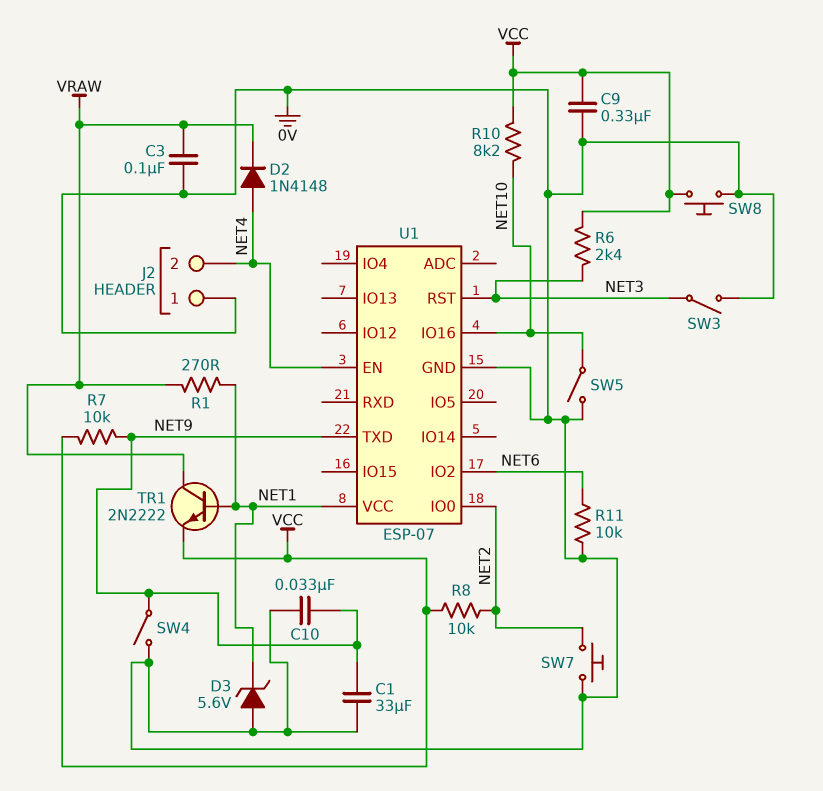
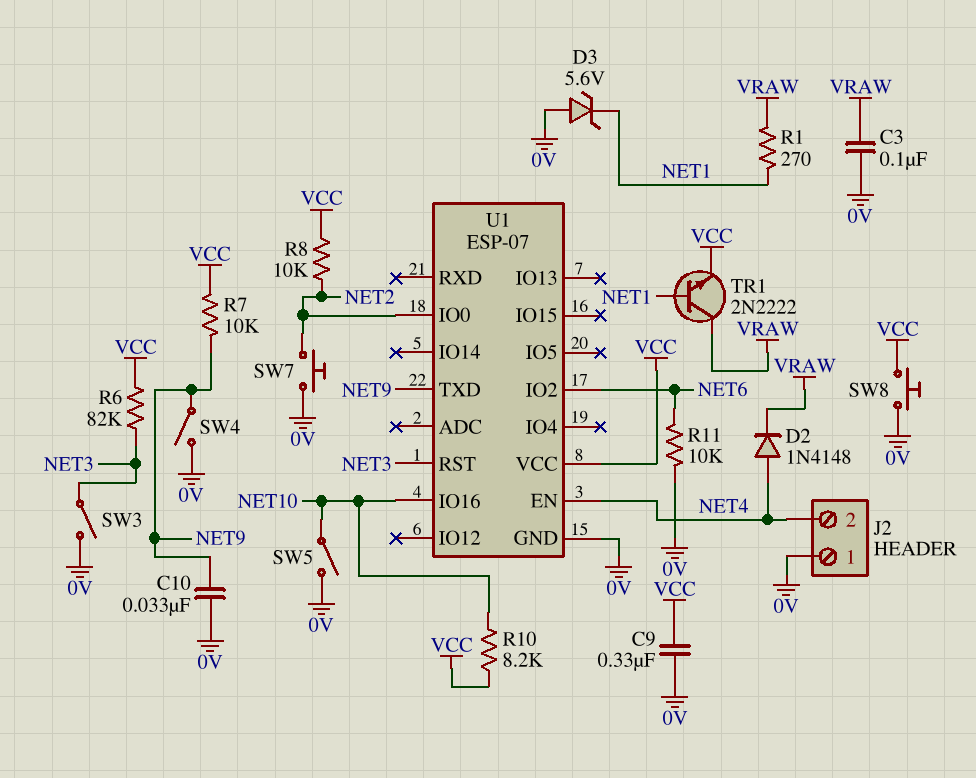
C1: 33uF (0V, NET9) -> none
R6: 2.4k (NET3, VCC) -> 82k (NET3, VCC)
U1 pin VCC: NET1 -> VCC

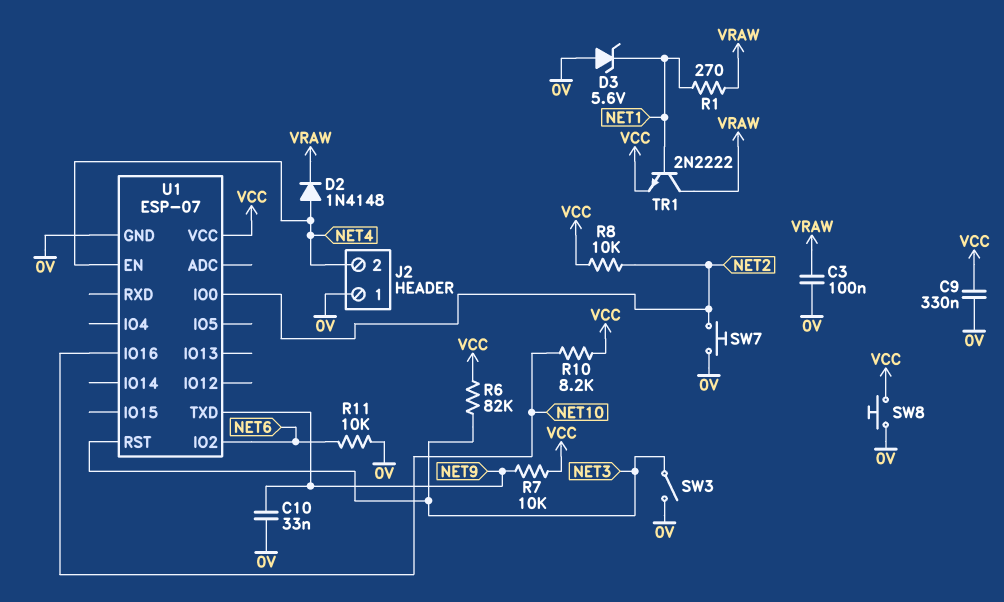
SW4: switch (0V, NET9) -> none
SW5: switch (0V, NET10) -> none

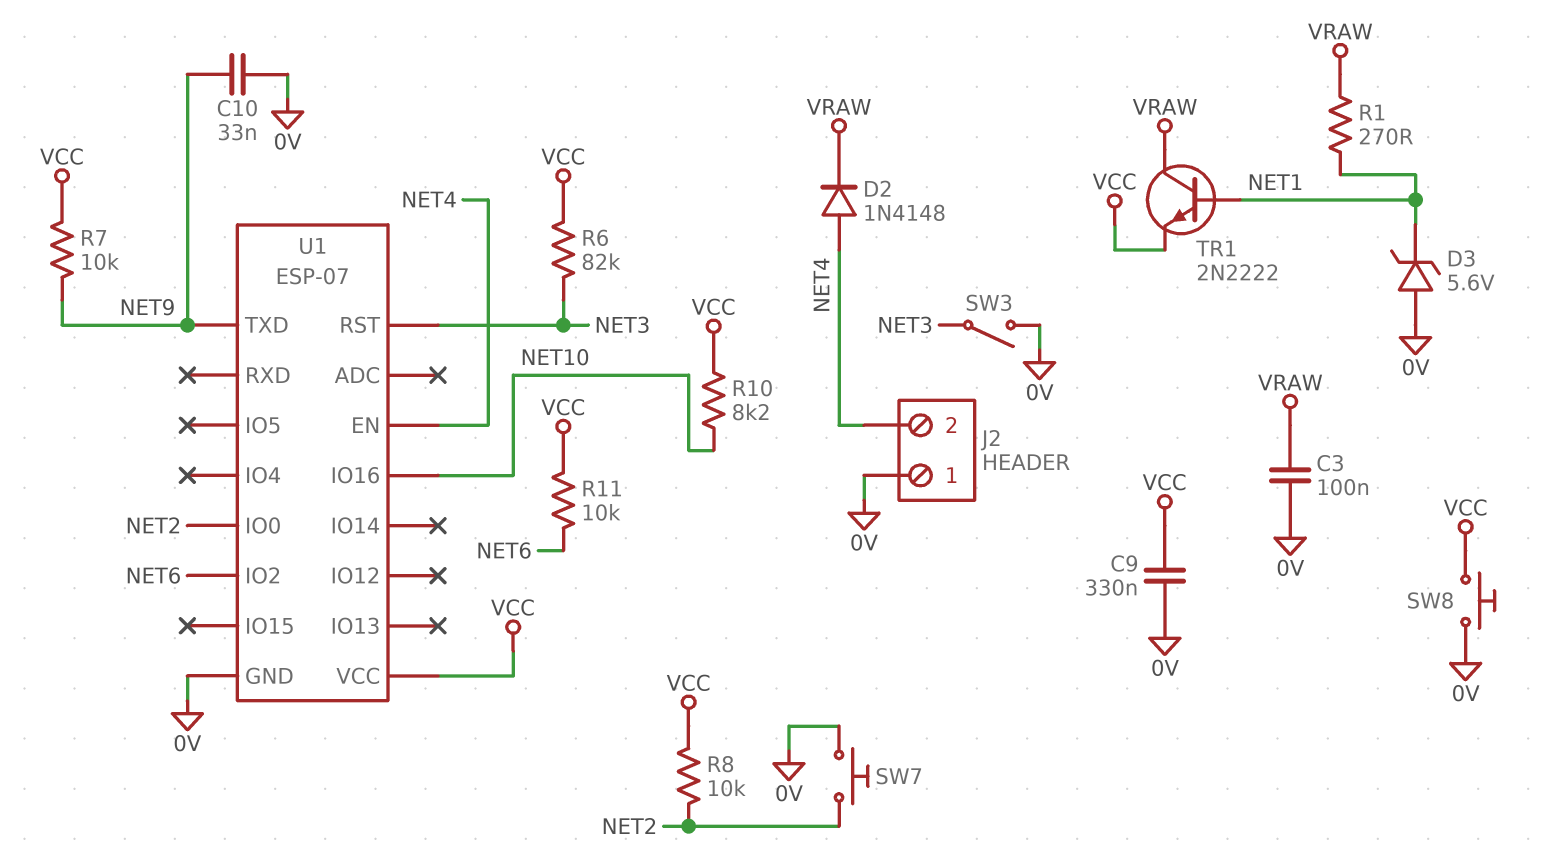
R11: 10k (0V, NET6) -> 10k (NET6, VCC)

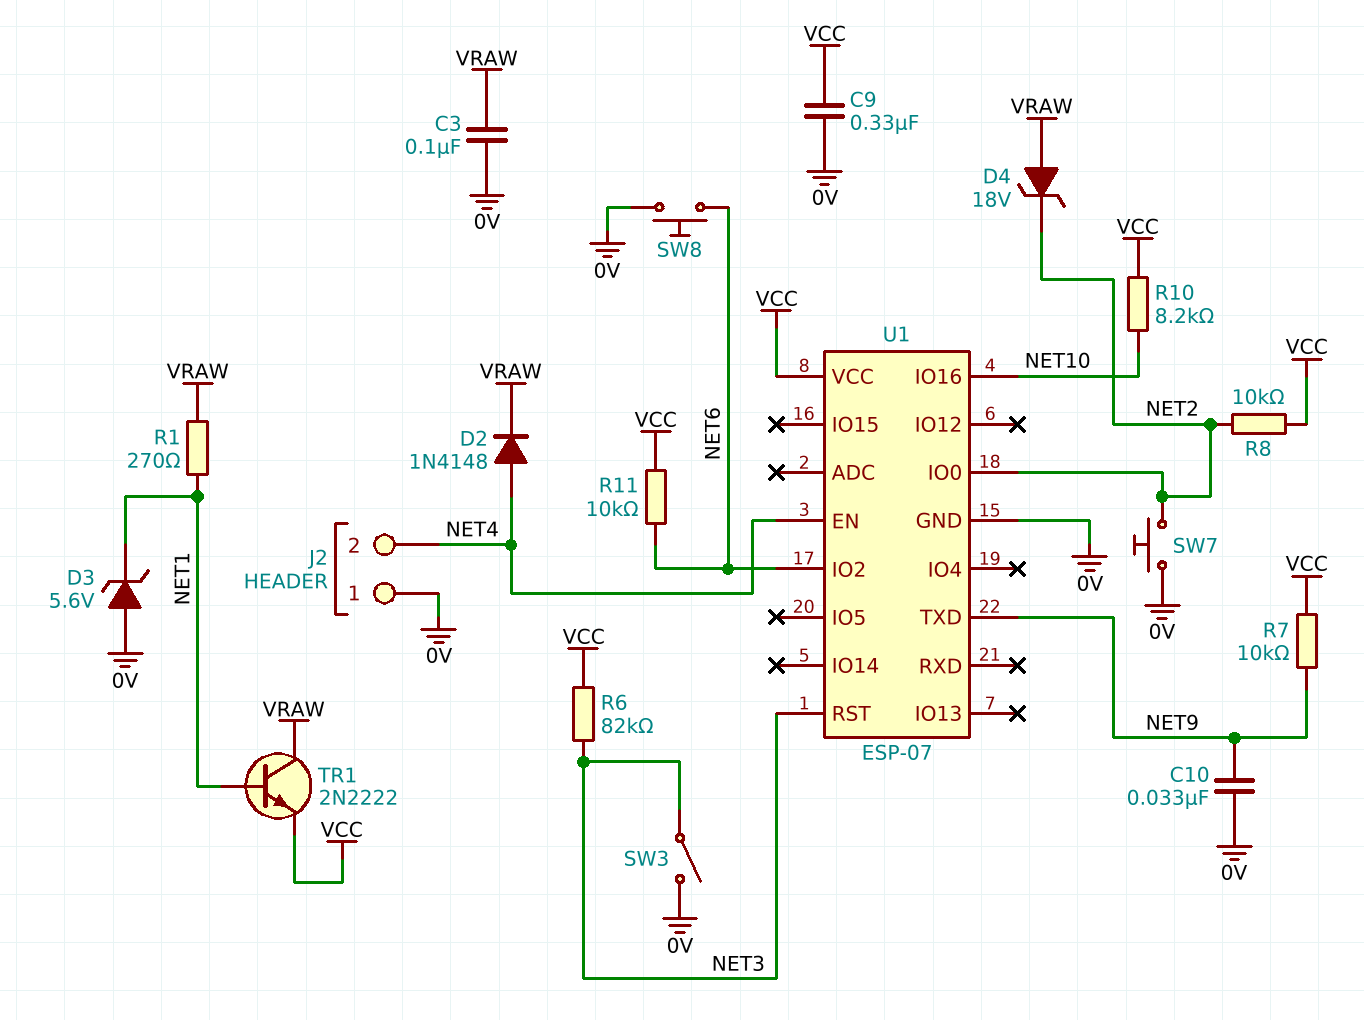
D4: none -> zener 18V (A VRAW, K NET2)
SW8: button (0V, VCC) -> button (0V, NET6)

